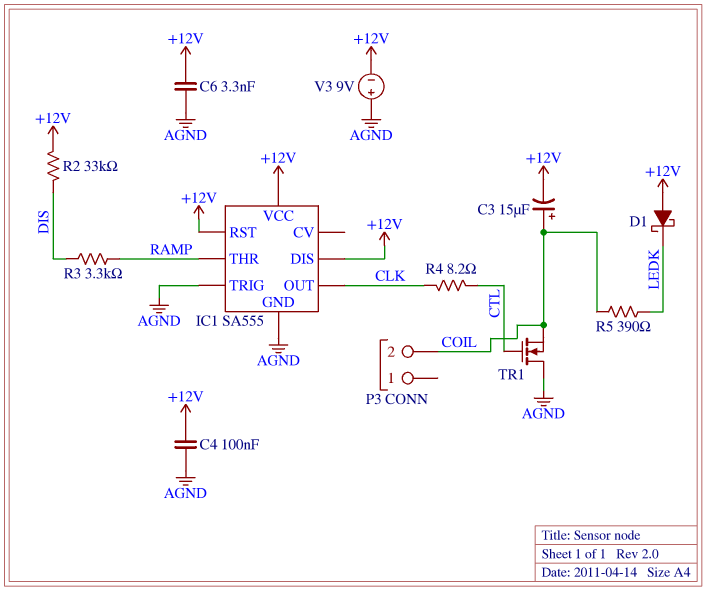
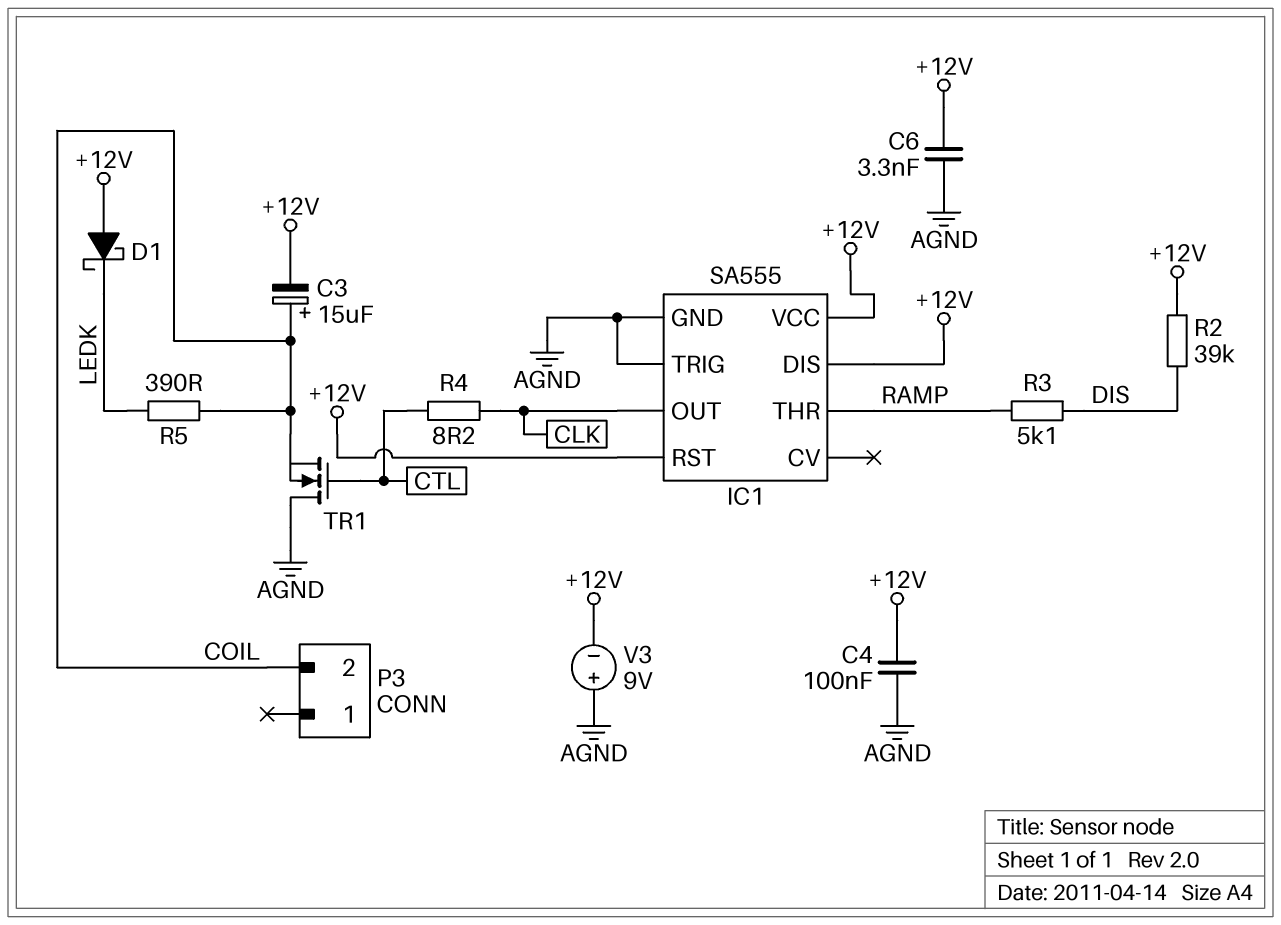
R2: 33k (+12V, DIS) -> 39k (+12V, DIS)
R3: 3.3k (DIS, RAMP) -> 5.1k (DIS, RAMP)

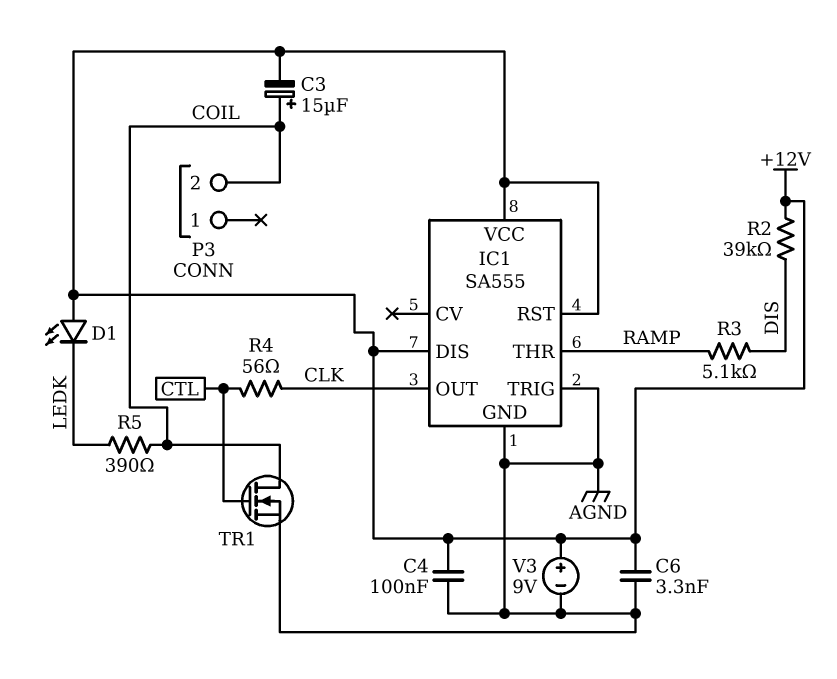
D1: schottky (A +12V, K LEDK) -> LED (A +12V, K LEDK)
R4: 8.2 (CLK, CTL) -> 56 (CLK, CTL)
TR1: NMOS (G CTL, D AGND, S COIL) -> NMOS (G CTL, D COIL, S AGND)
V3: 9V (plus AGND, minus +12V) -> 9V (plus +12V, minus AGND)

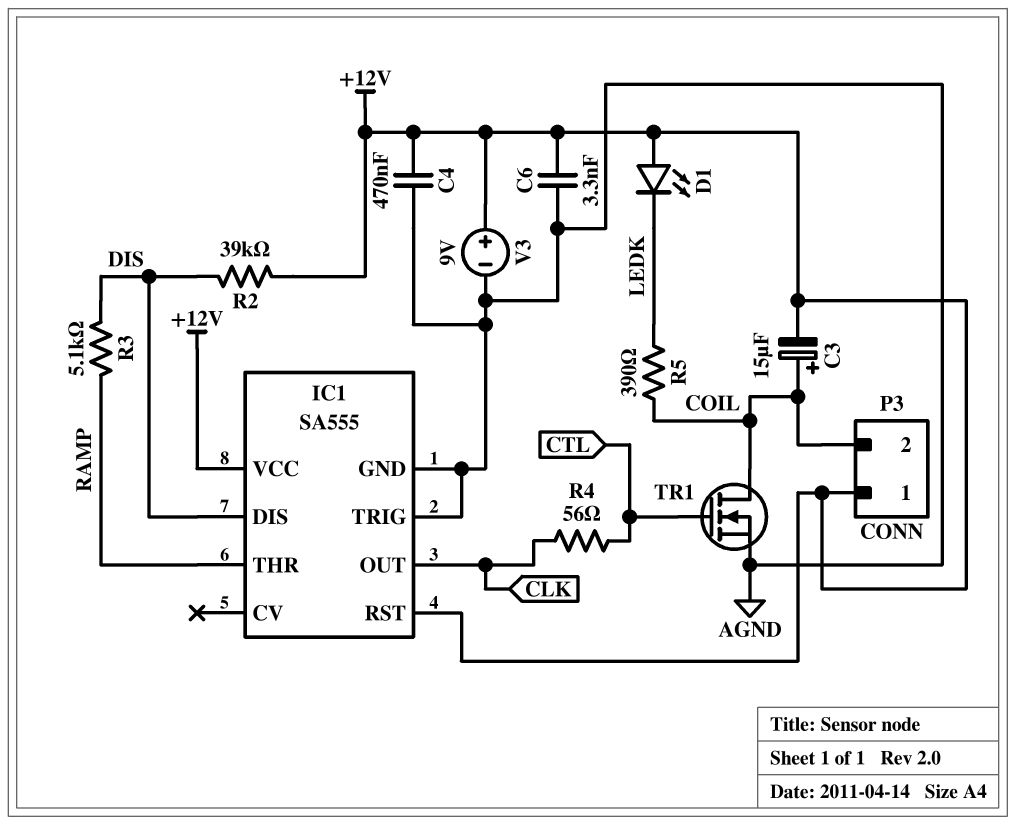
C4: 100nF (+12V, AGND) -> 470nF (+12V, AGND)
IC1 pin DIS: +12V -> DIS
P3 pin 1: none -> +12V

